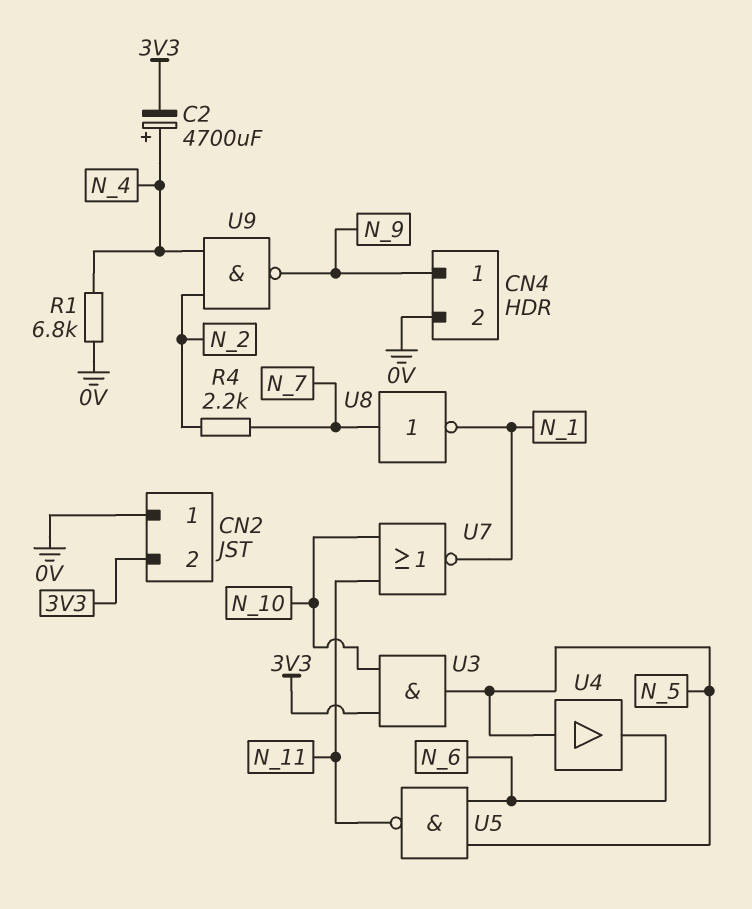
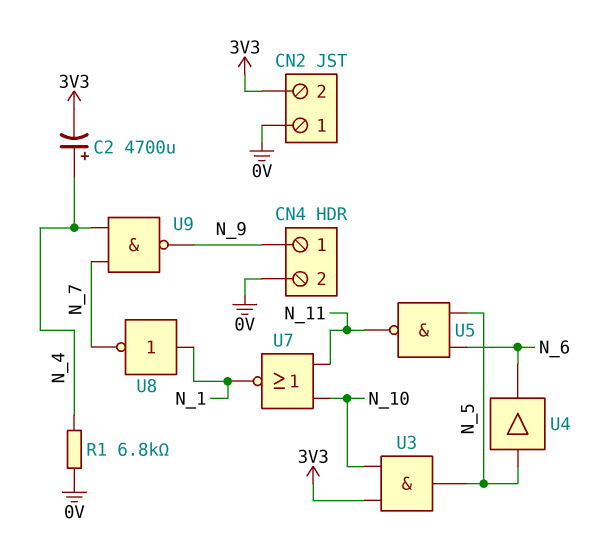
R4: 2.2k (N_2, N_7) -> none
U8: NOT (in N_7, out N_1) -> NOT (in N_1, out N_7)
U9: NAND (in N_2, in N_4, out N_9) -> NAND (in N_4, in N_7, out N_9)

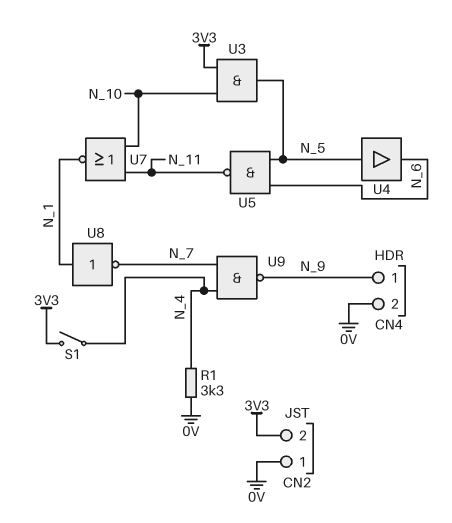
C2: 4700uF (plus N_4, minus 3V3) -> none
R1: 6.8k (0V, N_4) -> 3.3k (0V, N_4)
S1: none -> switch (3V3, N_4)

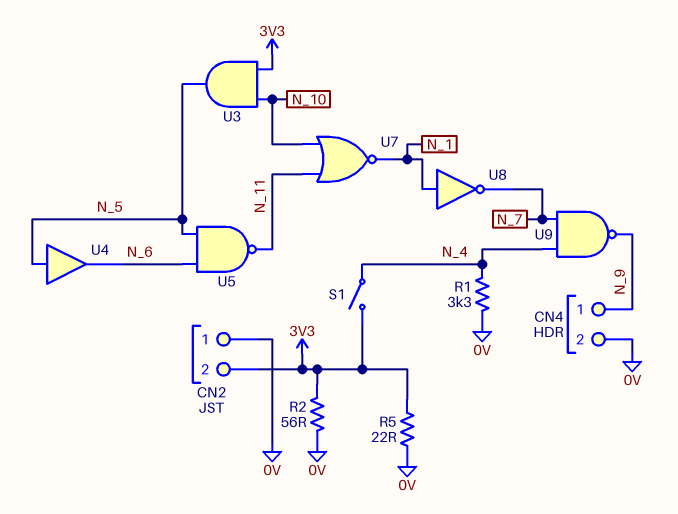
R2: none -> 56 (0V, 3V3)
R5: none -> 22 (0V, 3V3)

